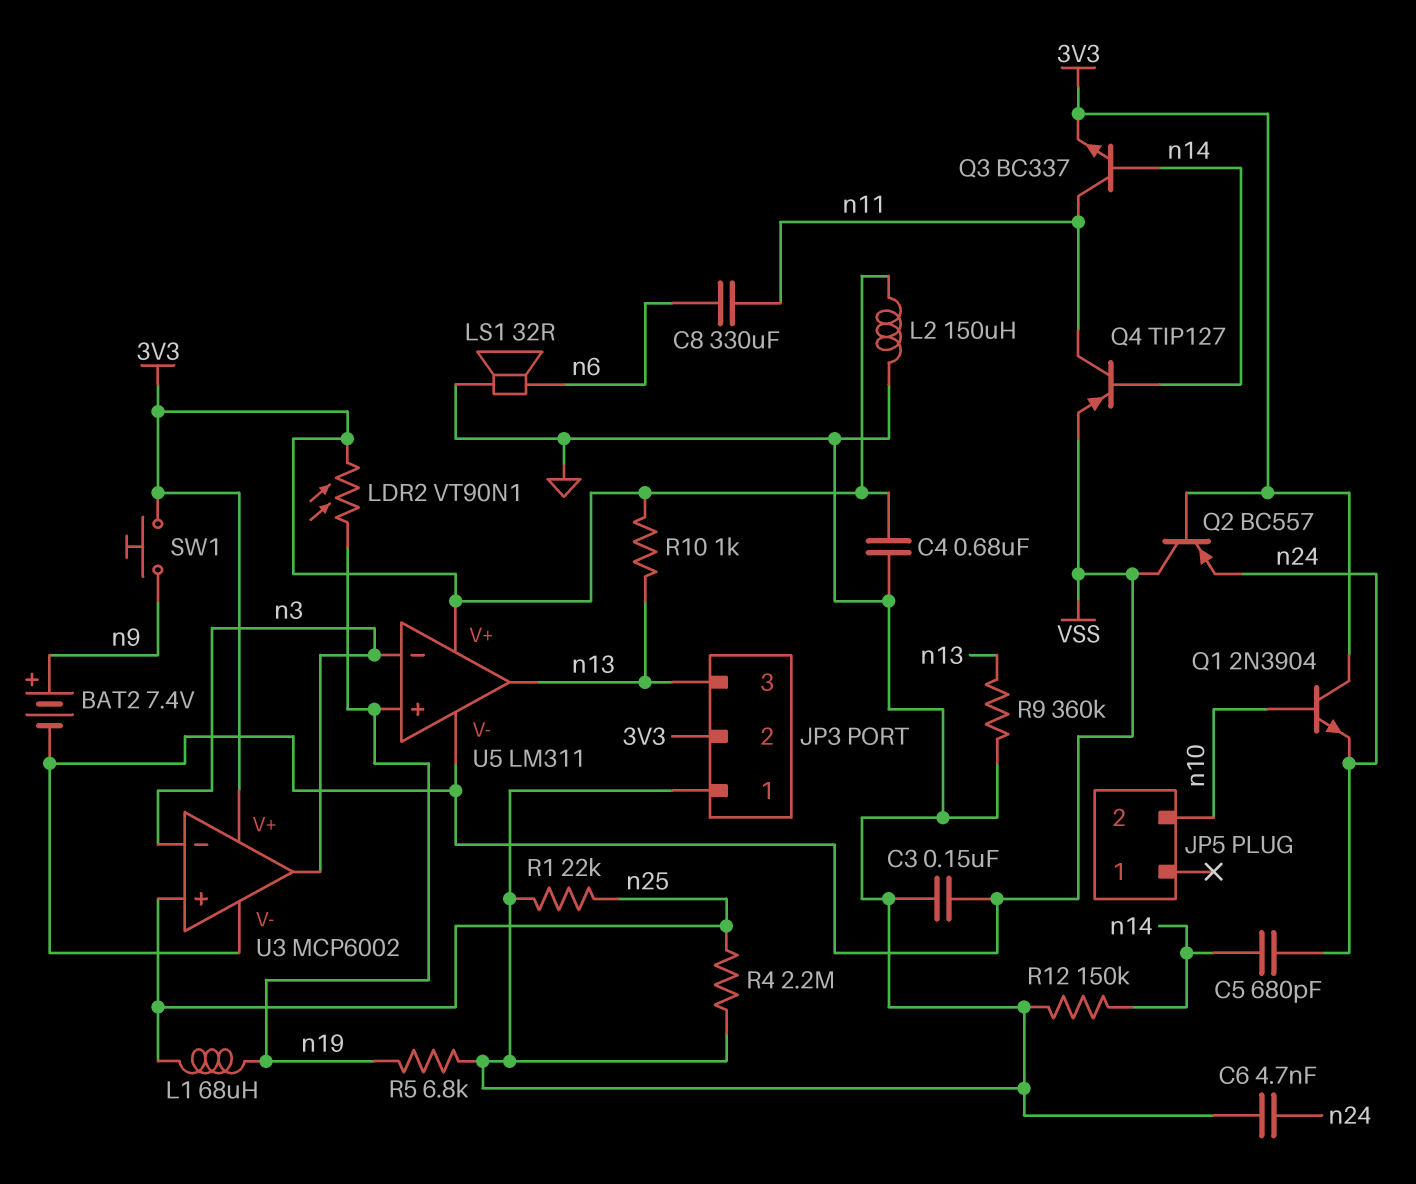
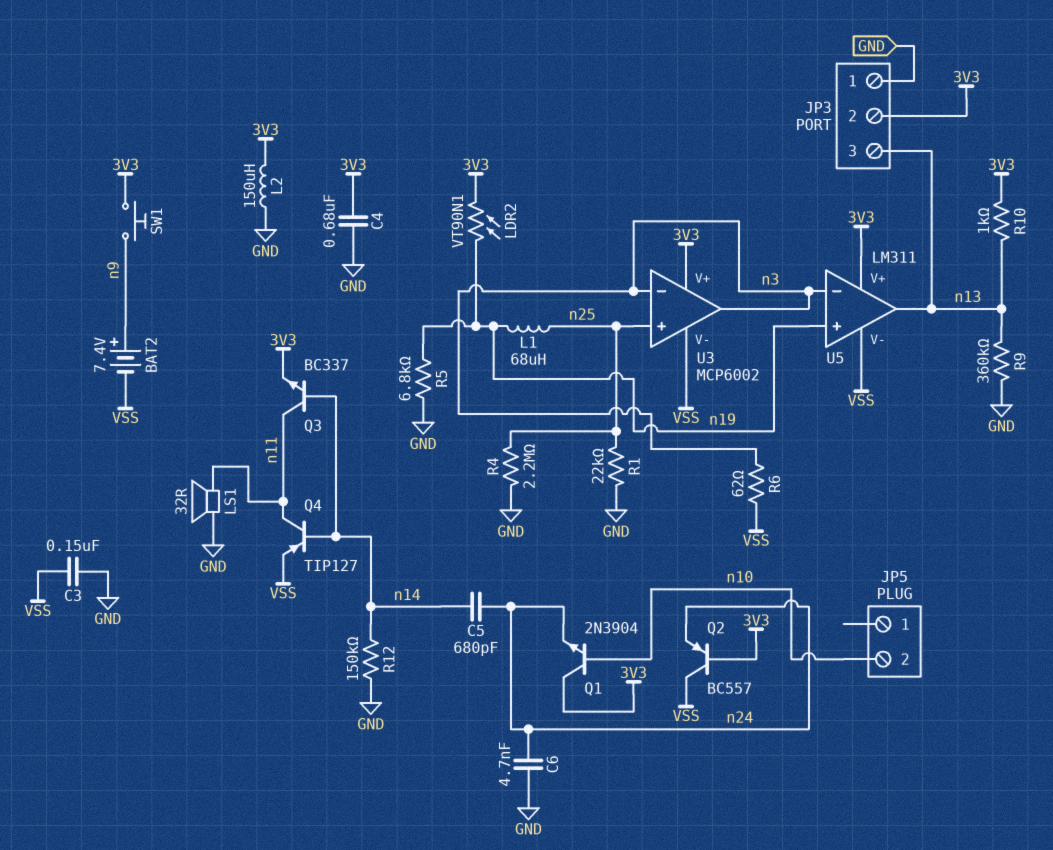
C8: 330uF (n6, n11) -> none
LS1: speaker 32R (GND, n6) -> speaker 32R (GND, n11)
R6: none -> 62 (VSS, n3)

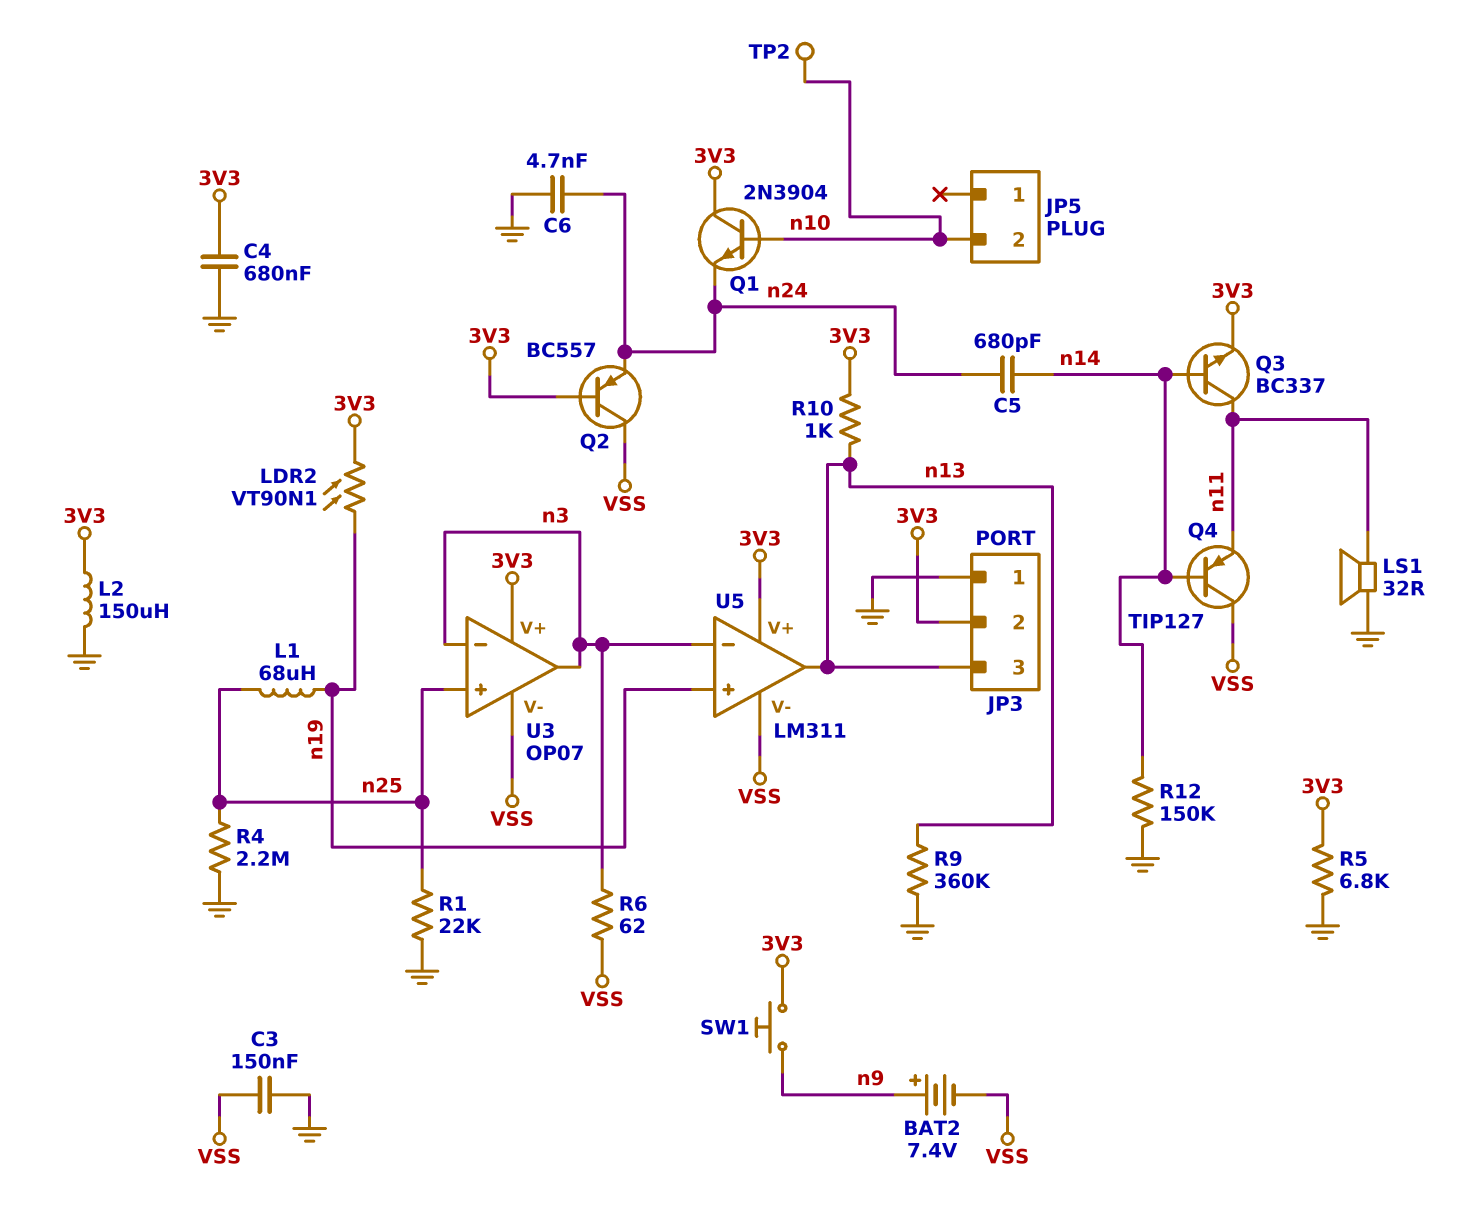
Q4: PNP TIP127 (B n14, C n11, E VSS) -> PNP TIP127 (B n14, C VSS, E n11)
R5: 6.8k (GND, n19) -> 6.8k (3V3, GND)
TP2: none -> test point (n10)
U3: MCP6002 -> OP07

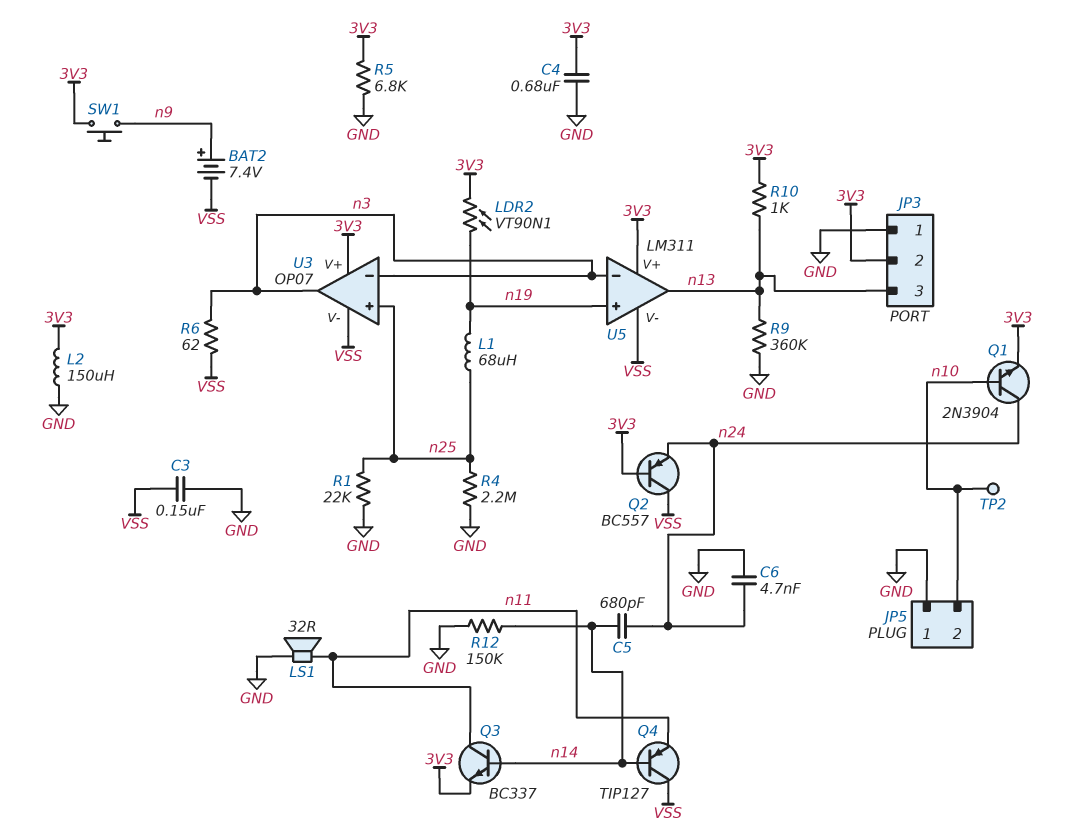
JP5 pin 1: none -> GND
Q1: NPN 2N3904 (B n10, C 3V3, E n24) -> NPN 2N3904 (B n10, C n24, E 3V3)

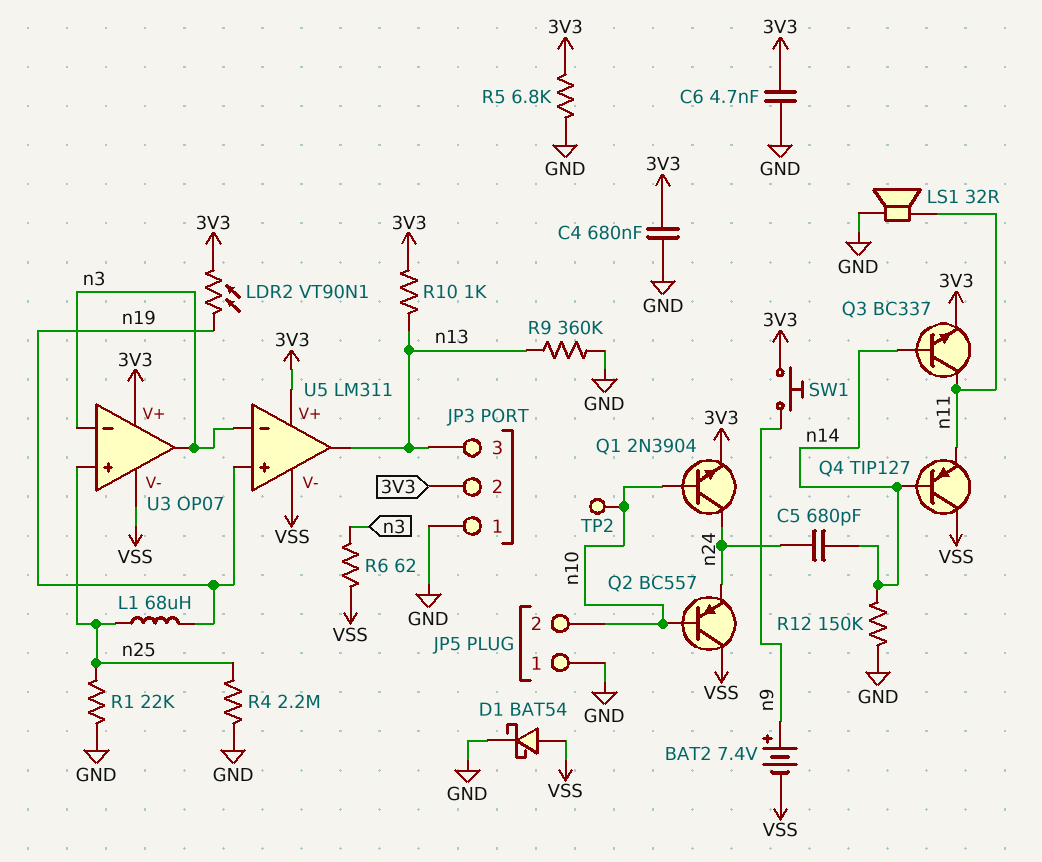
C3: 150nF (GND, VSS) -> none
C6: 4.7nF (GND, n24) -> 4.7nF (3V3, GND)
D1: none -> schottky BAT54 (A VSS, K GND)
L2: 150uH (3V3, GND) -> none
Q2: PNP BC557 (B 3V3, C VSS, E n24) -> PNP BC557 (B n10, C VSS, E n24)

